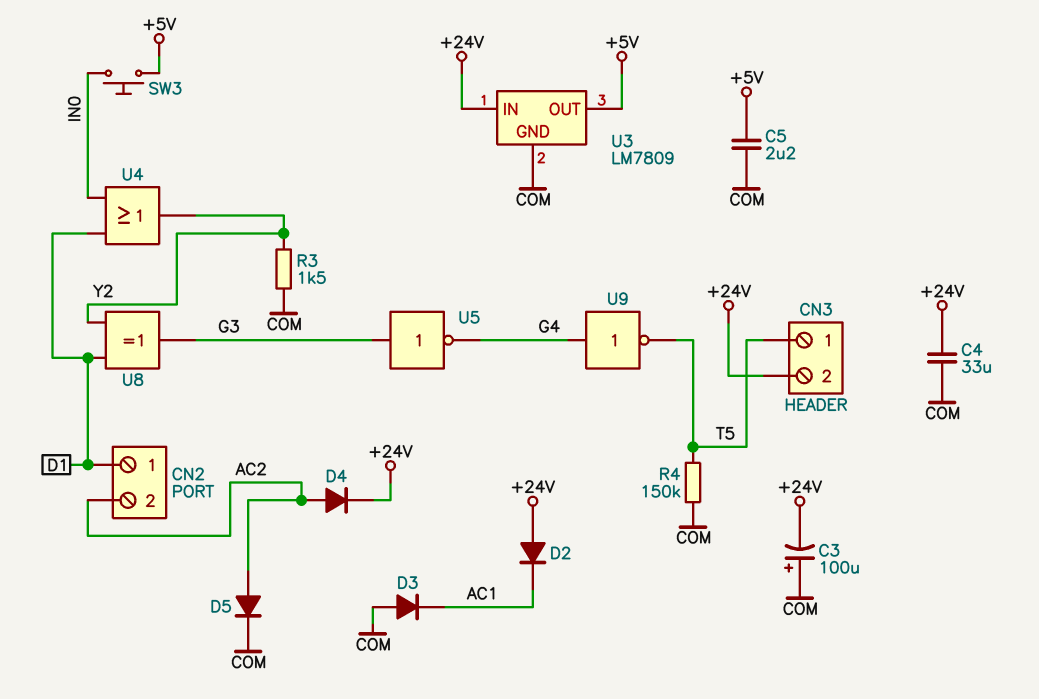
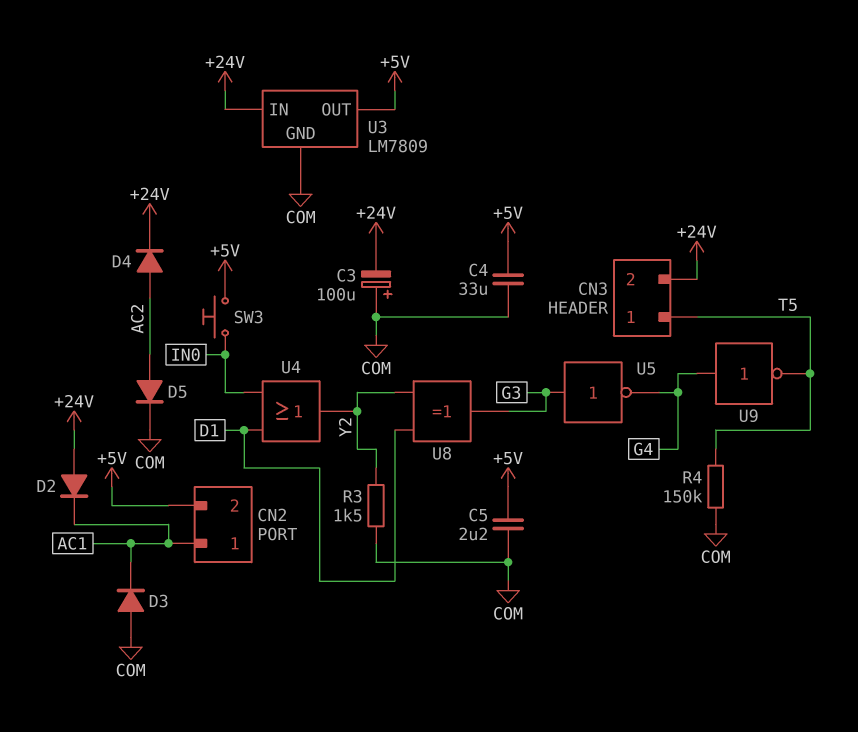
C4: 33uF (+24V, COM) -> 33uF (+5V, COM)
CN2 pin 1: D1 -> AC1
CN2 pin 2: AC2 -> +5V

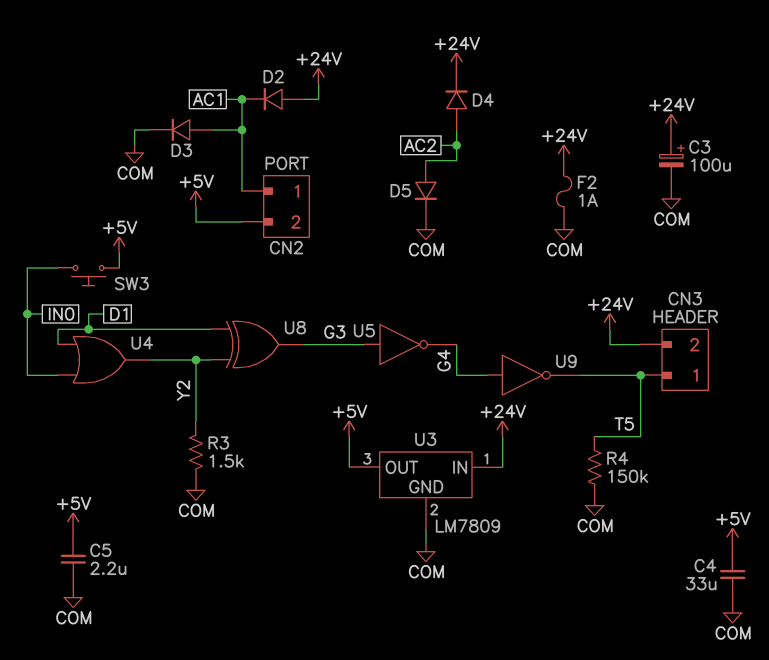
C3: 100uF (plus COM, minus +24V) -> 100uF (plus +24V, minus COM)
D3: diode (A COM, K AC1) -> diode (A AC1, K COM)
F2: none -> 1A (+24V, COM)

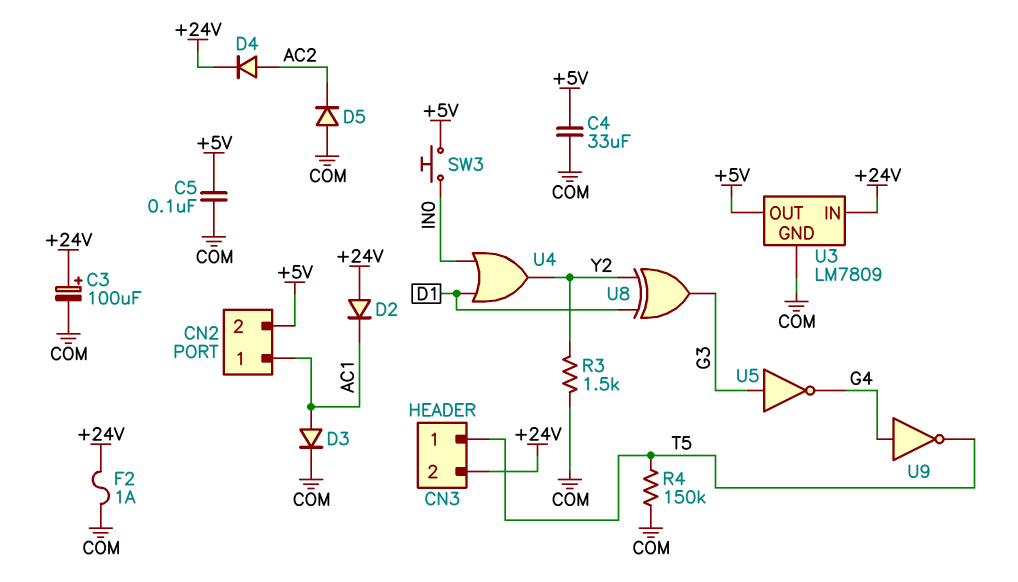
C5: 2.2uF (+5V, COM) -> 100nF (+5V, COM)
D5: diode (A AC2, K COM) -> diode (A COM, K AC2)

